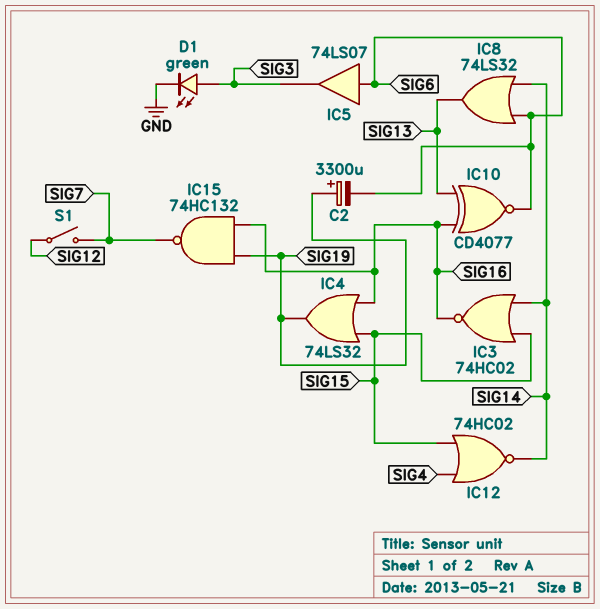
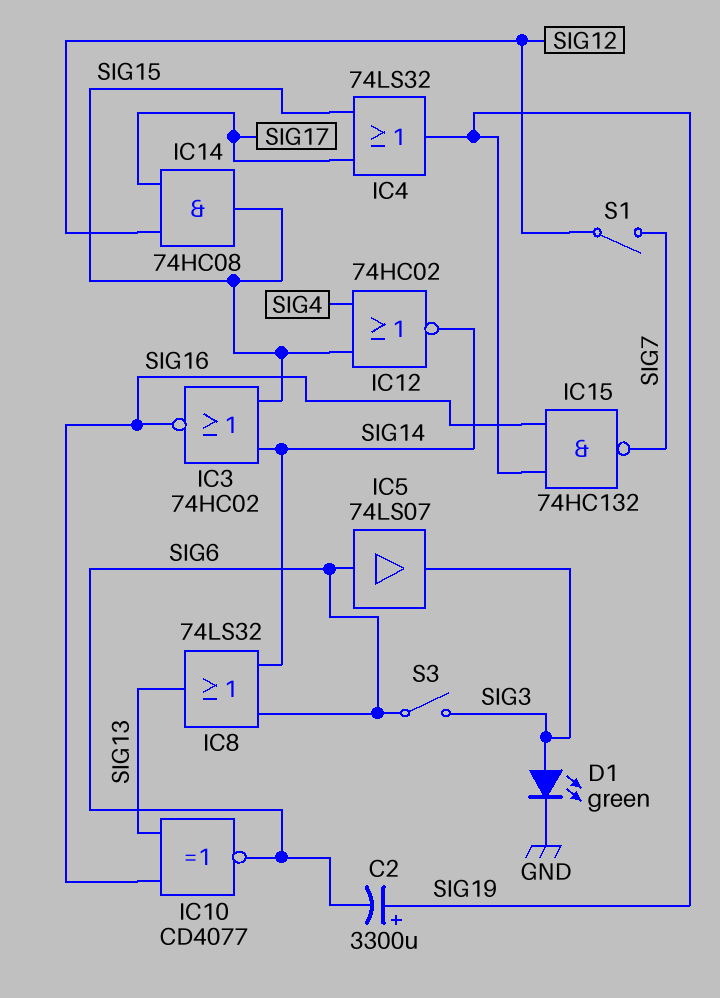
IC4: OR 74LS32 (in SIG15, in SIG16, out SIG19) -> OR 74LS32 (in SIG15, in SIG17, out SIG19)
IC14: none -> AND 74HC08 (in SIG12, in SIG17, out SIG15)
S3: none -> switch (SIG3, SIG6)

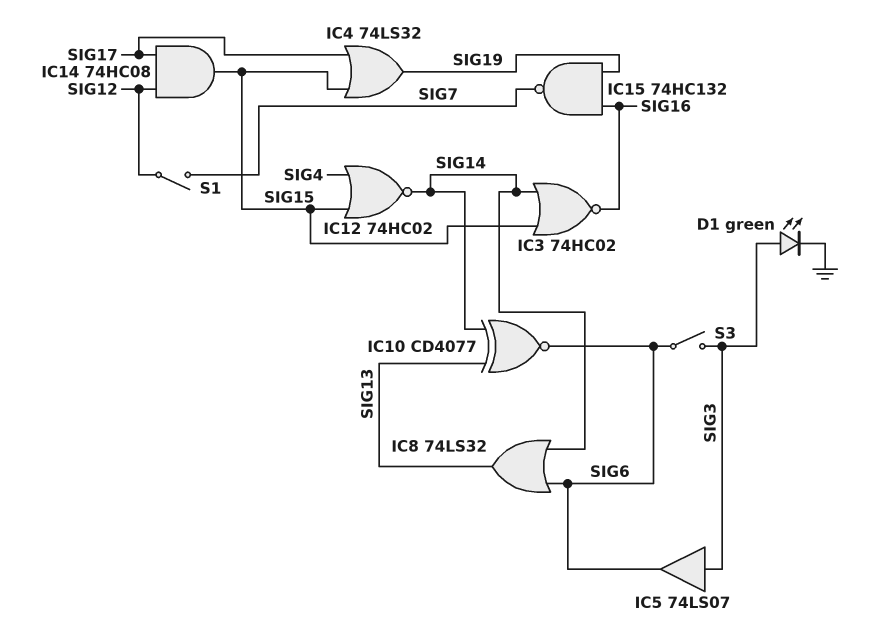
C2: 3300uF (plus SIG19, minus SIG6) -> none
IC5: buffer 74LS07 (in SIG6, out SIG3) -> buffer 74LS07 (in SIG3, out SIG6)
IC10: XNOR CD4077 (in SIG13, in SIG16, out SIG6) -> XNOR CD4077 (in SIG13, in SIG14, out SIG6)

